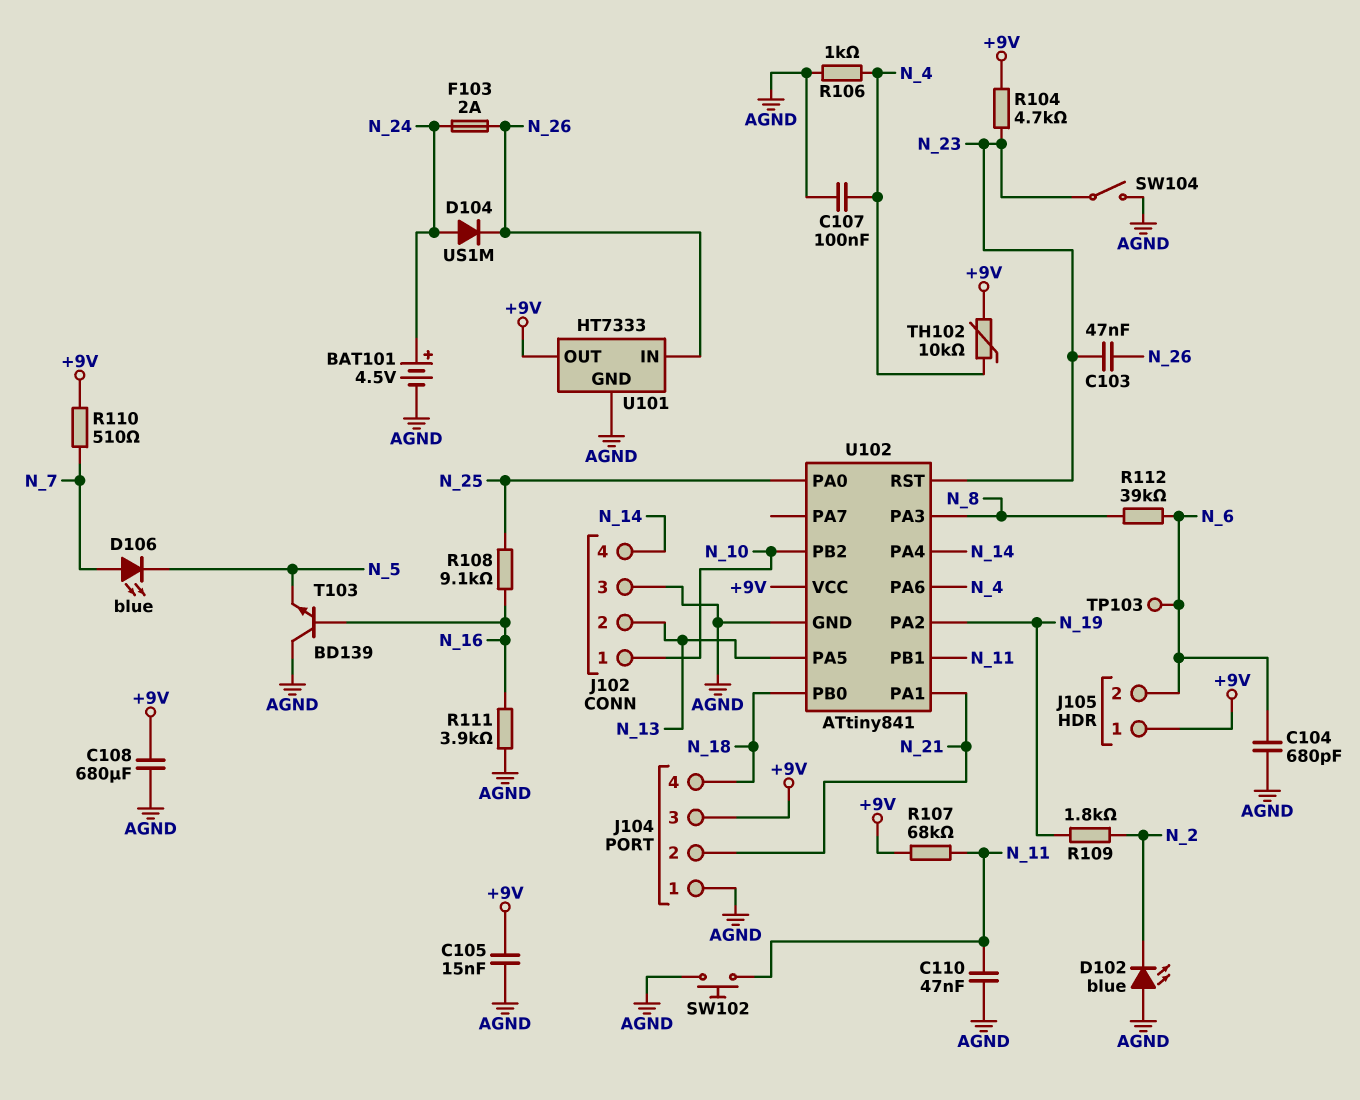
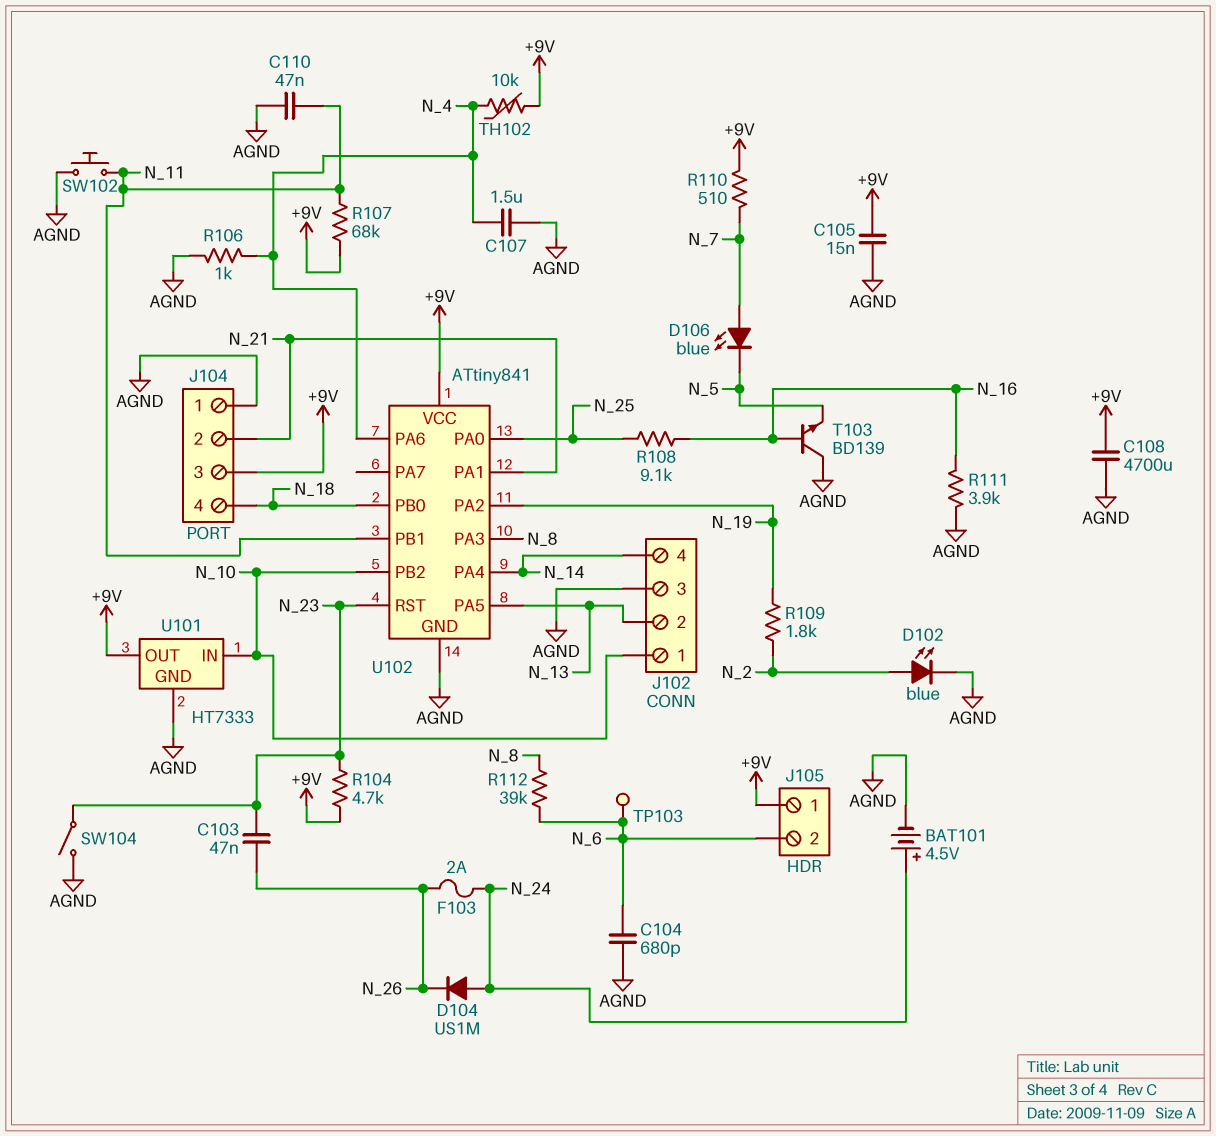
C107: 100nF (AGND, N_4) -> 1.5uF (AGND, N_4)
C108: 680uF (+9V, AGND) -> 4700uF (+9V, AGND)
D102: LED blue (A AGND, K N_2) -> LED blue (A N_2, K AGND)
U101 pin IN: N_26 -> N_10

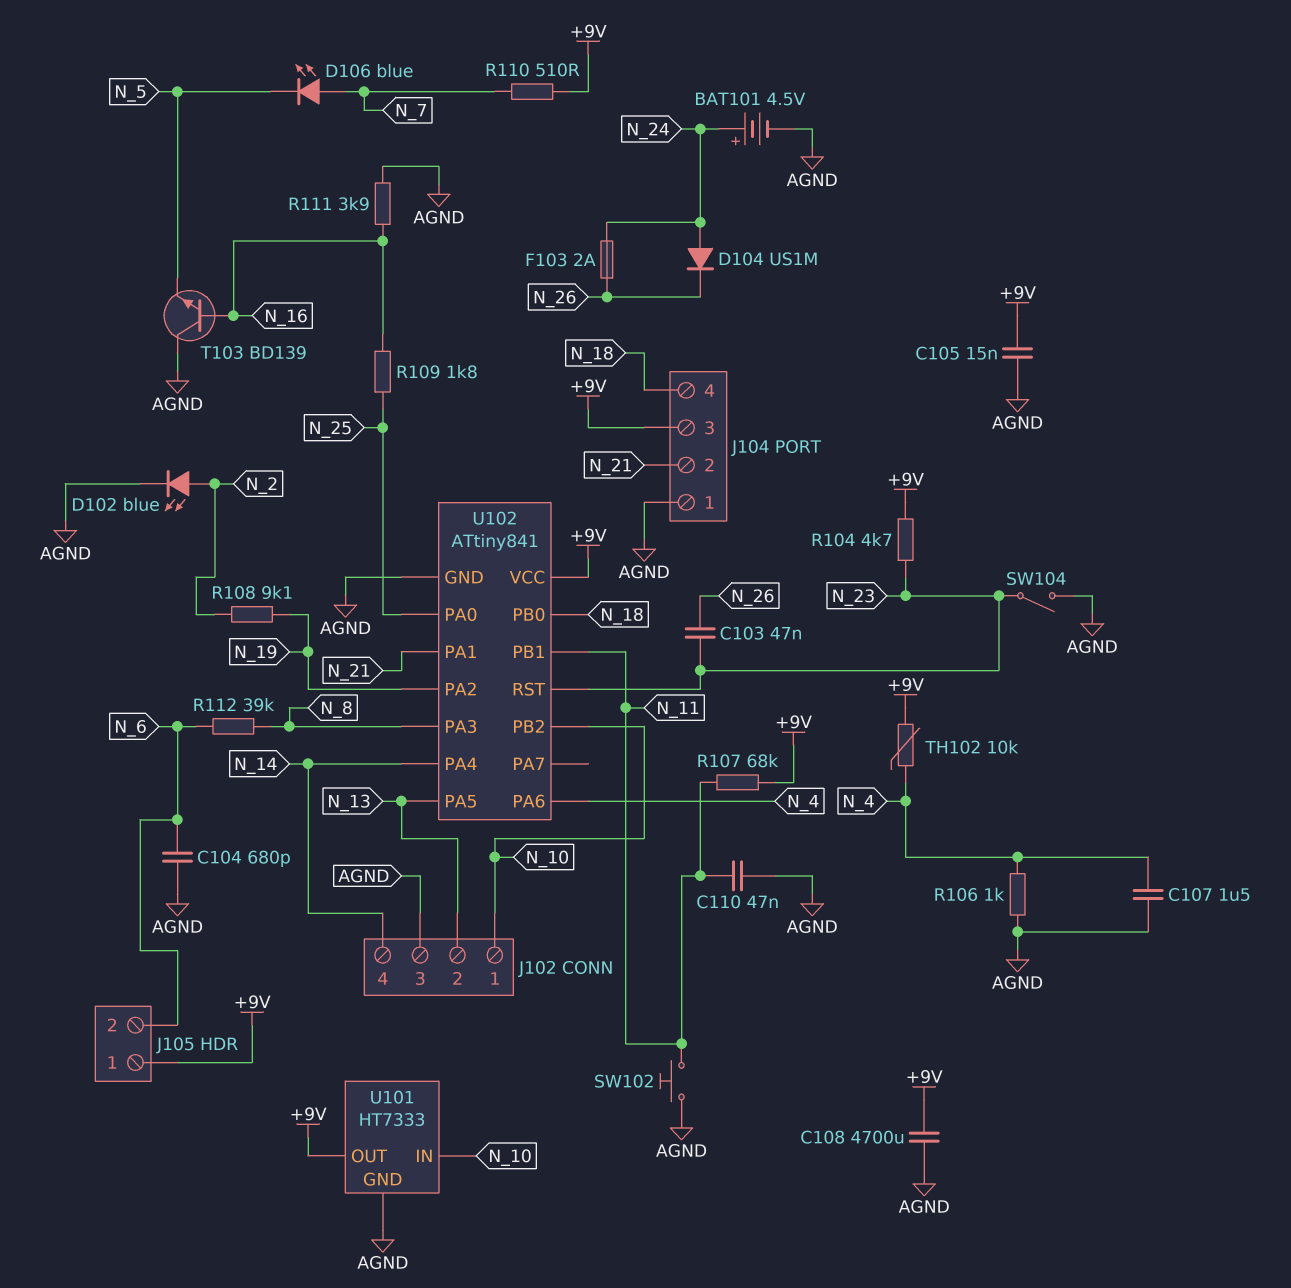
R108: 9.1k (N_16, N_25) -> 9.1k (N_2, N_19)
R109: 1.8k (N_2, N_19) -> 1.8k (N_16, N_25)
TP103: test point (N_6) -> none

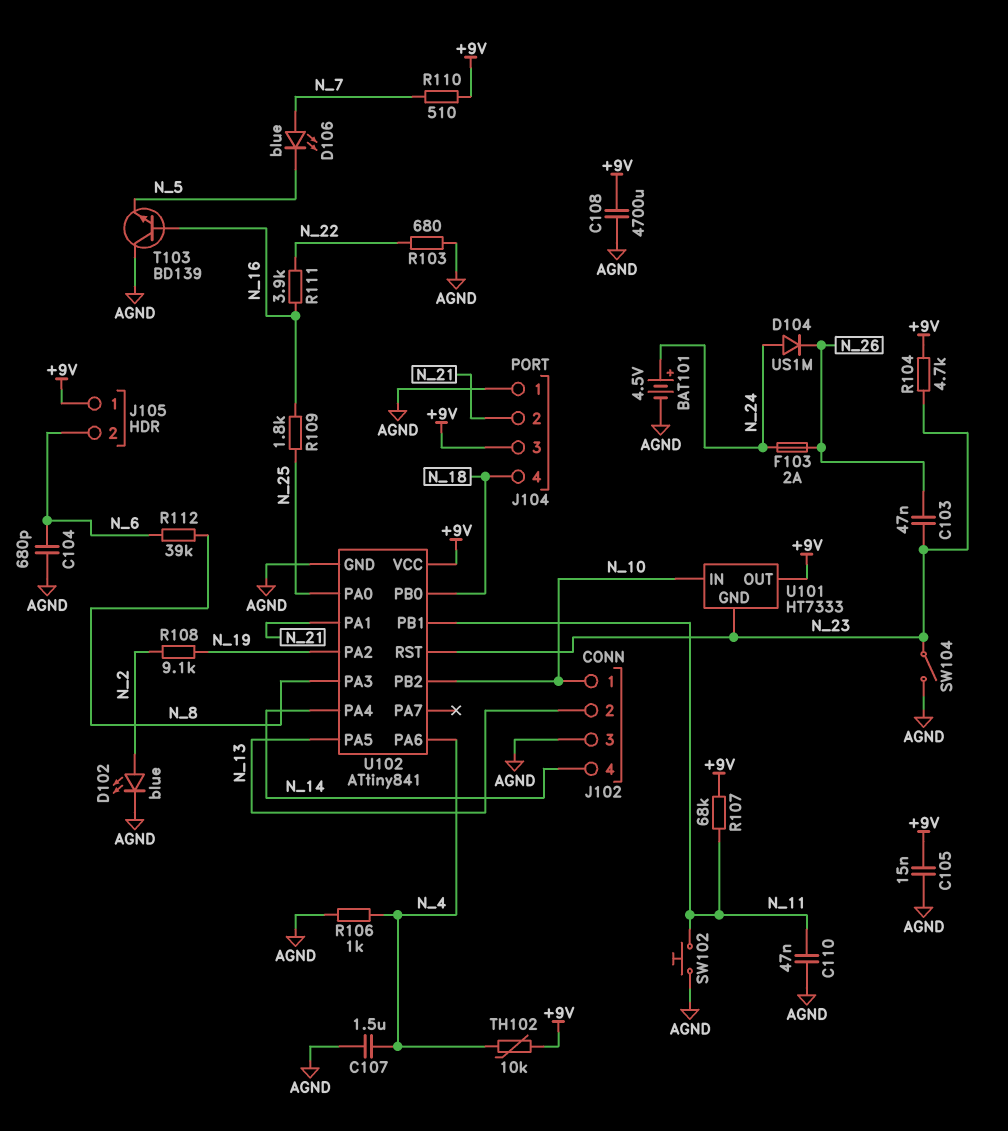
R103: none -> 680 (AGND, N_22)
R111: 3.9k (AGND, N_16) -> 3.9k (N_16, N_22)
U101 pin GND: AGND -> N_23

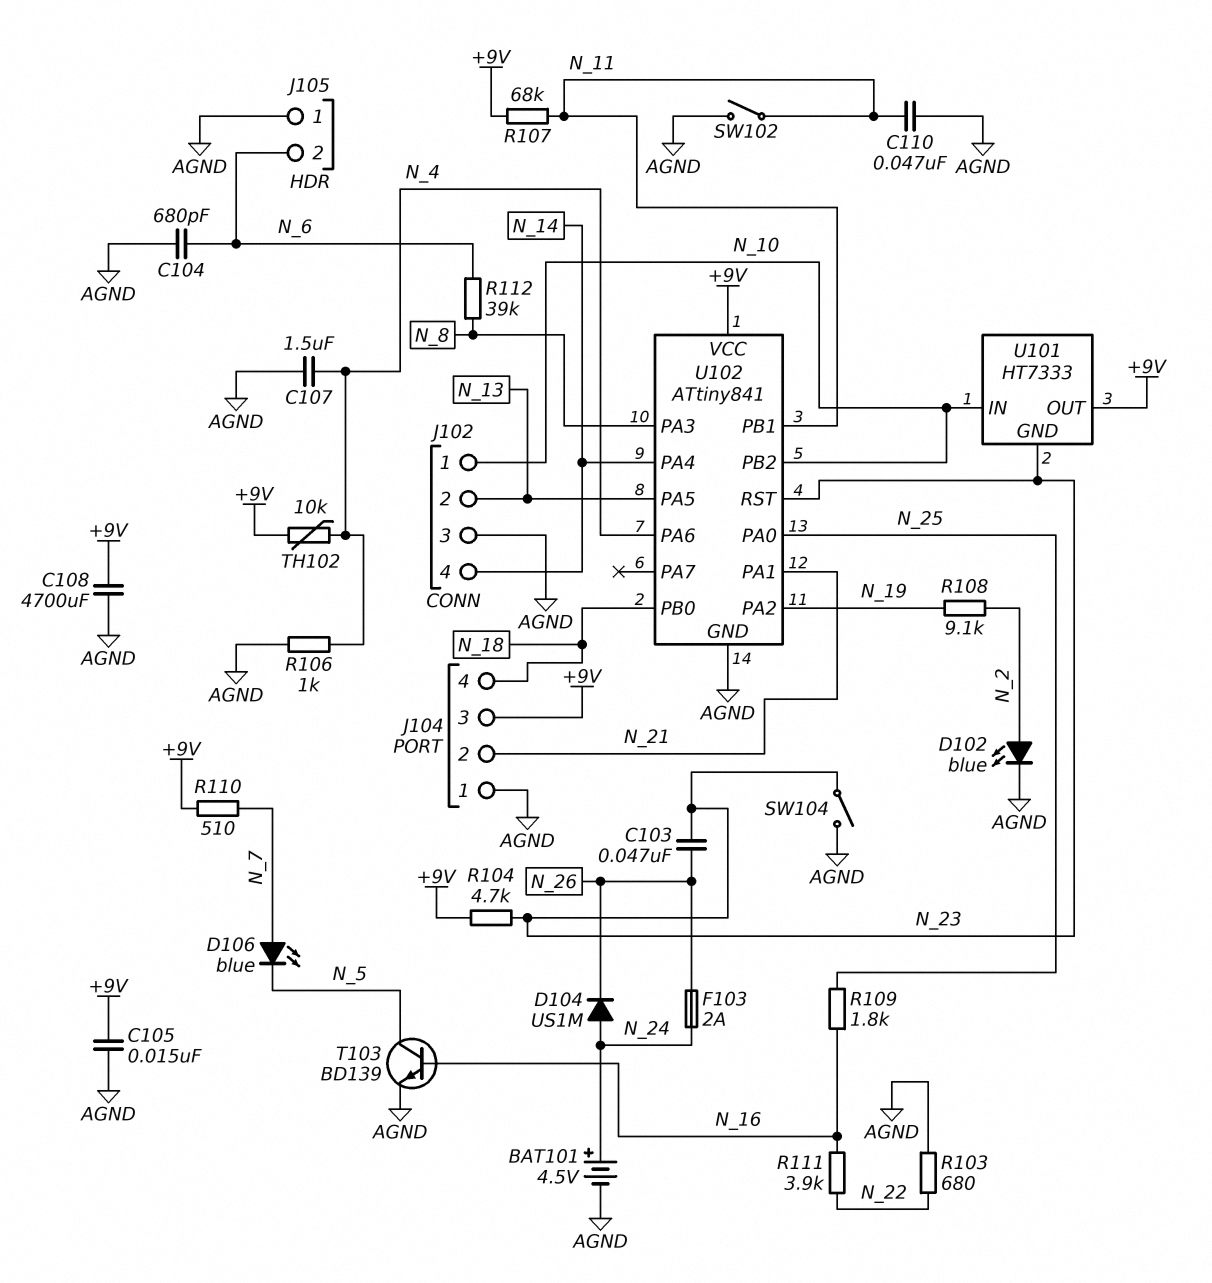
J105 pin 1: +9V -> AGND
SW102: button (AGND, N_11) -> switch (AGND, N_11)
T103: NPN BD139 (B N_16, C AGND, E N_5) -> NPN BD139 (B N_16, C N_5, E AGND)

